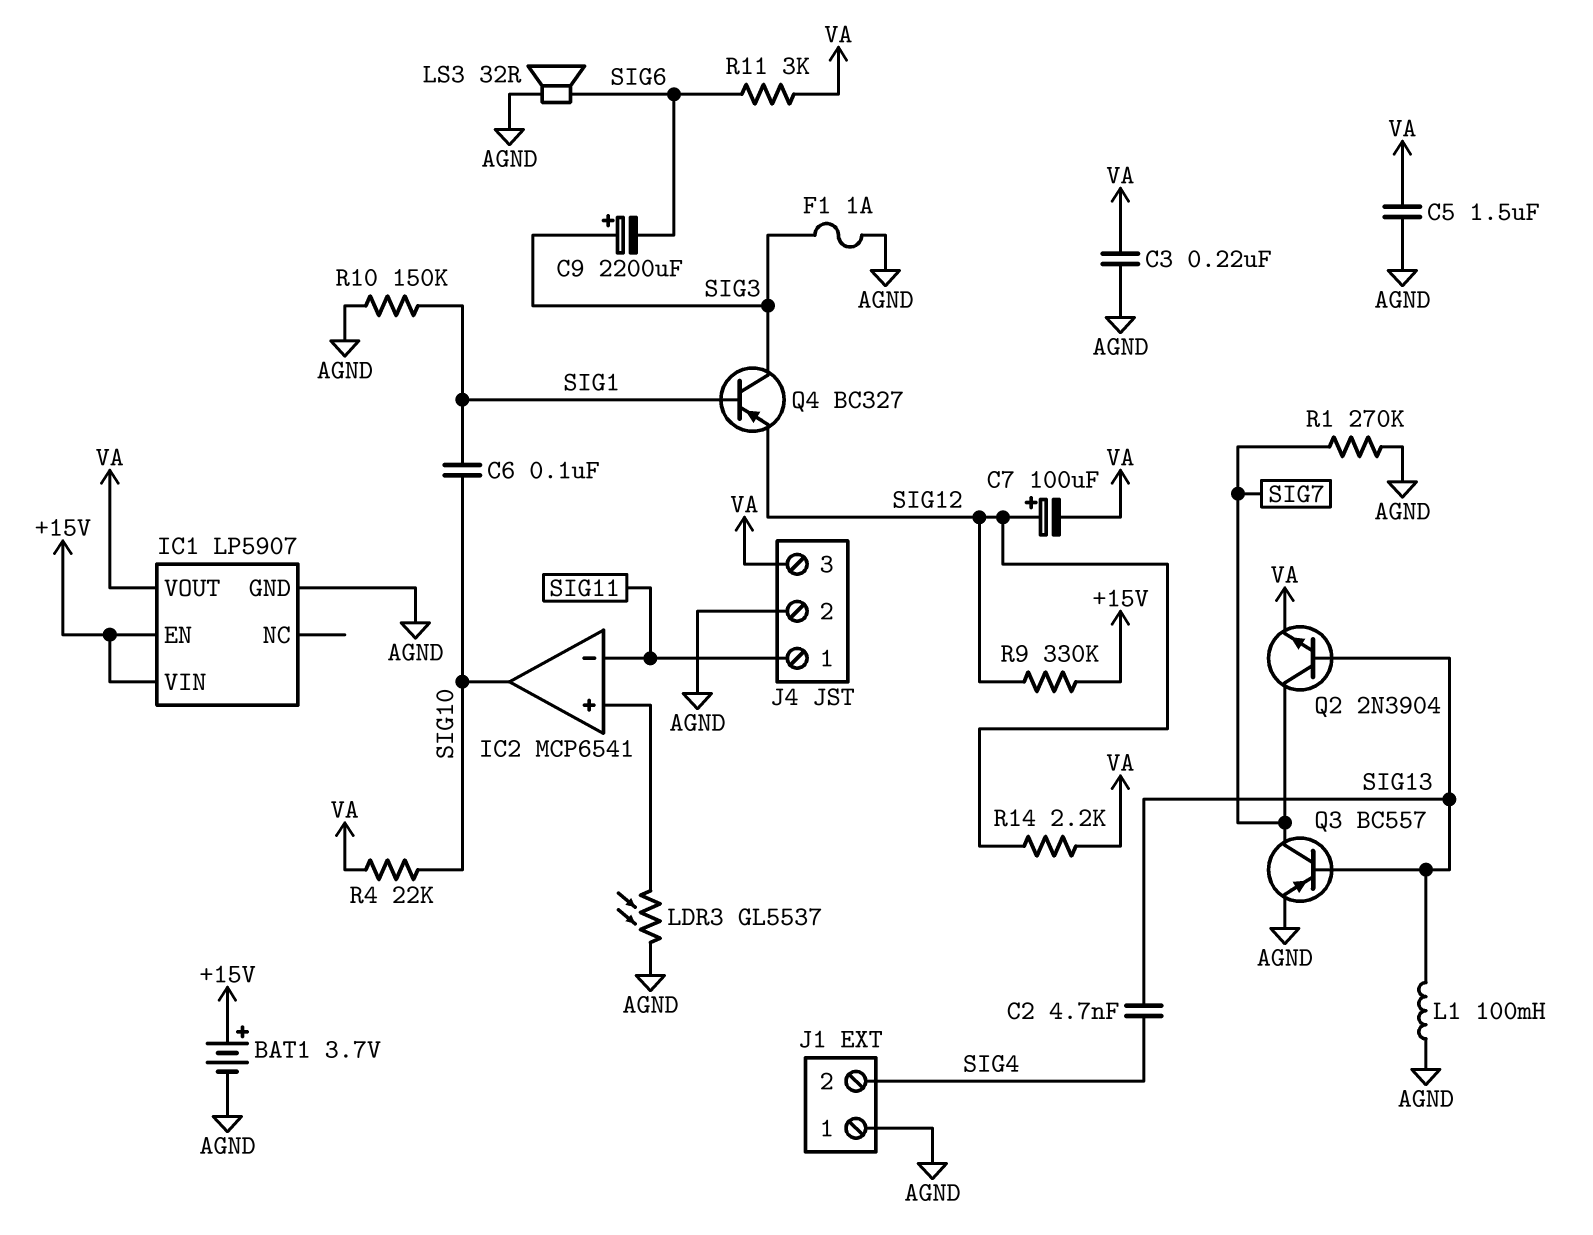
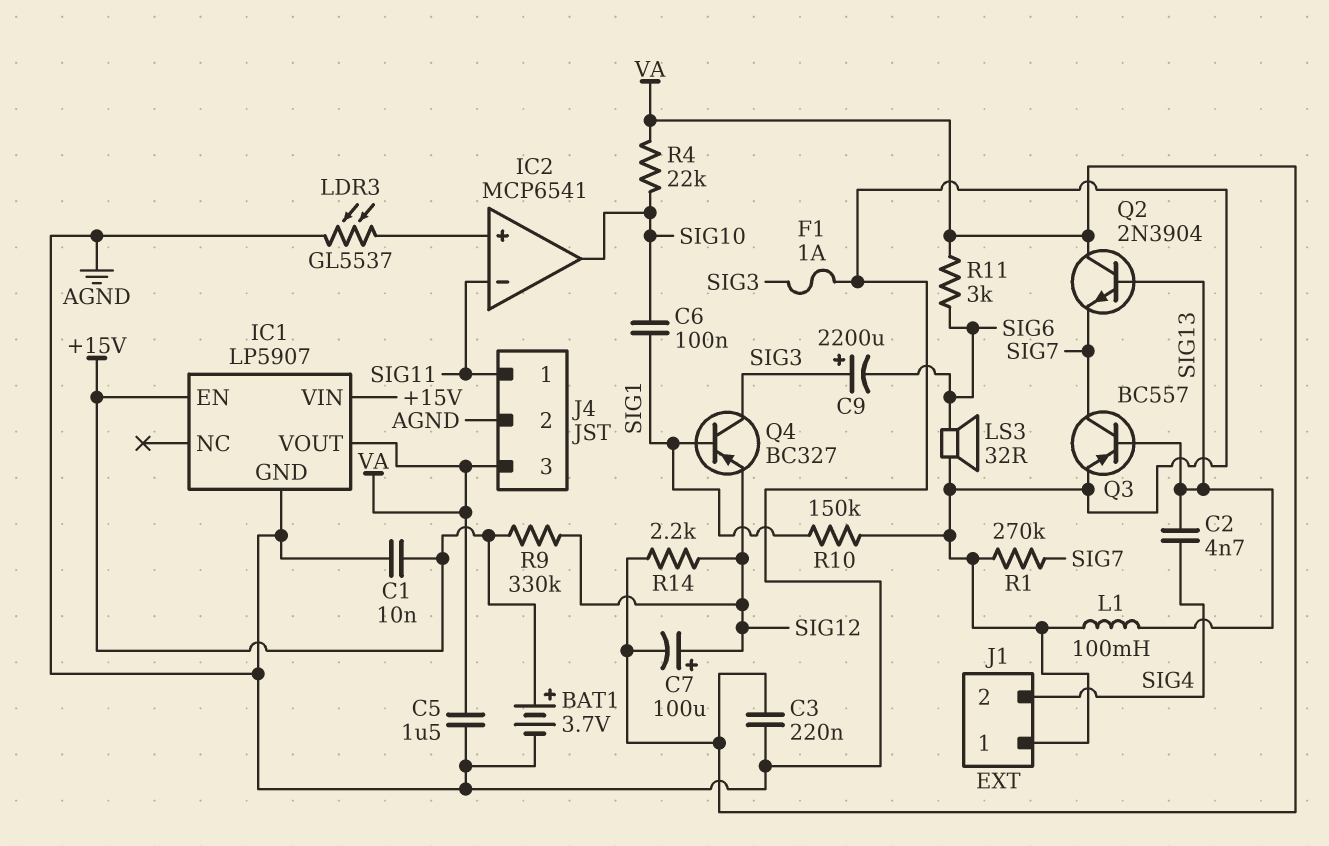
C1: none -> 10nF (+15V, AGND)
Q2: NPN 2N3904 (B SIG13, C SIG7, E VA) -> NPN 2N3904 (B SIG13, C VA, E SIG7)

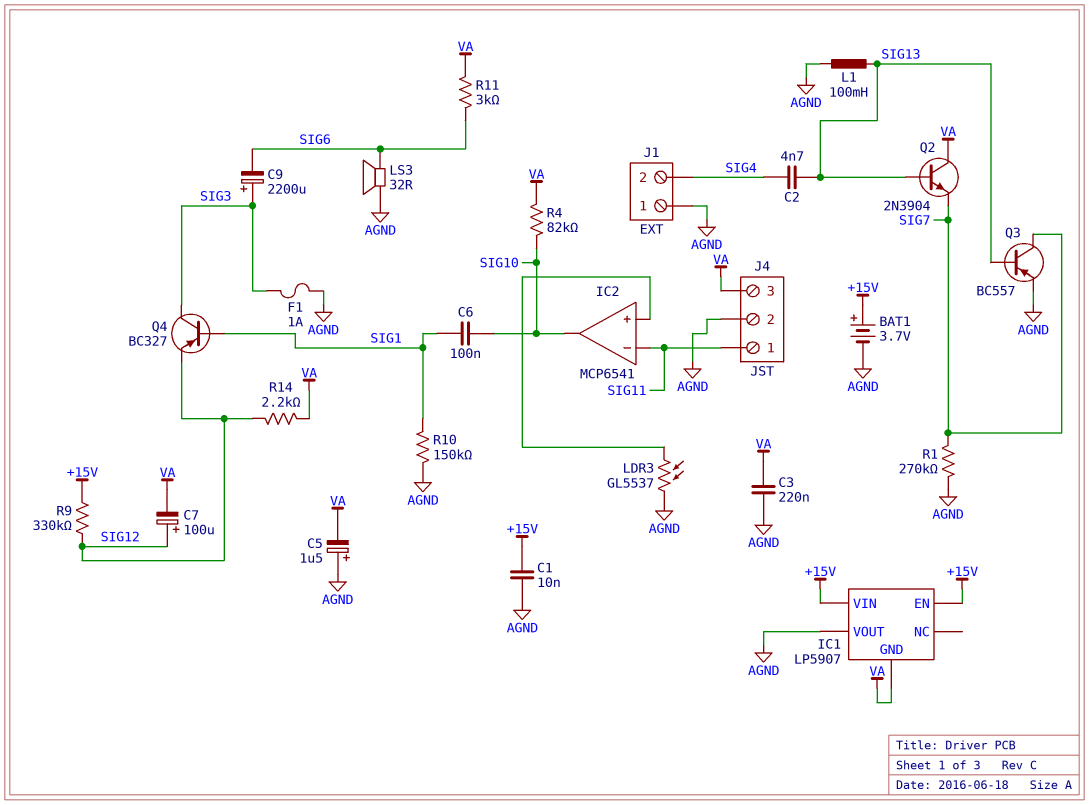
C5: 1.5uF (AGND, VA) -> 1.5uF (plus AGND, minus VA)
IC1 pin GND: AGND -> VA
IC1 pin VOUT: VA -> AGND
R4: 22k (SIG10, VA) -> 82k (SIG10, VA)

